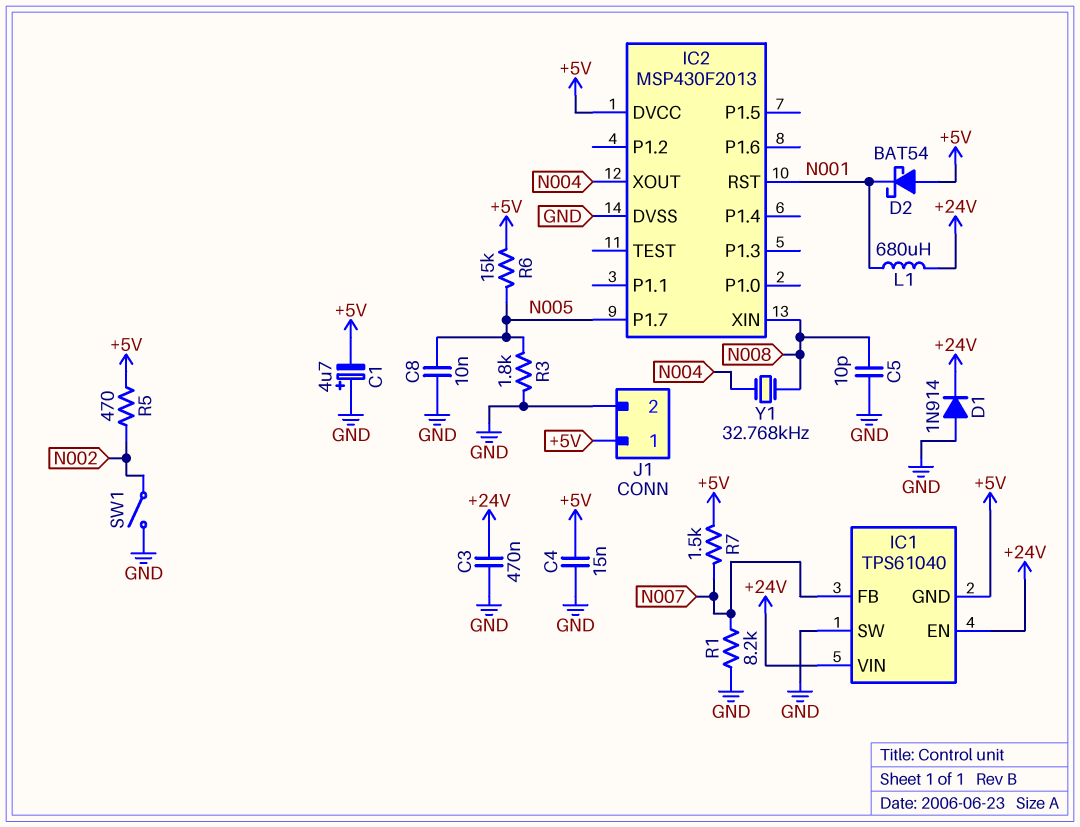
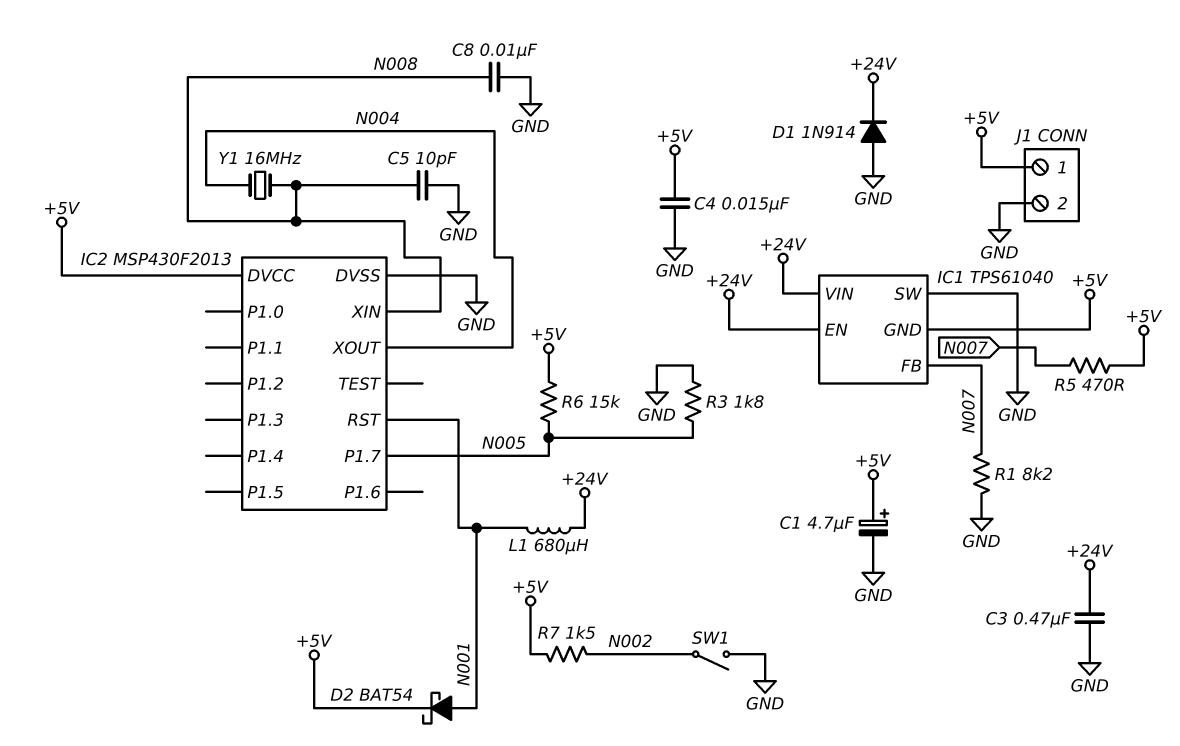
C1: 4.7uF (plus GND, minus +5V) -> 4.7uF (plus +5V, minus GND)
C8: 10nF (GND, N005) -> 10nF (GND, N008)
D2: schottky BAT54 (A +5V, K N001) -> schottky BAT54 (A N001, K +5V)
R5: 470 (+5V, N002) -> 470 (+5V, N007)
R7: 1.5k (+5V, N007) -> 1.5k (+5V, N002)
Y1: 32.768kHz (N004, N008) -> 16MHz (N004, N008)

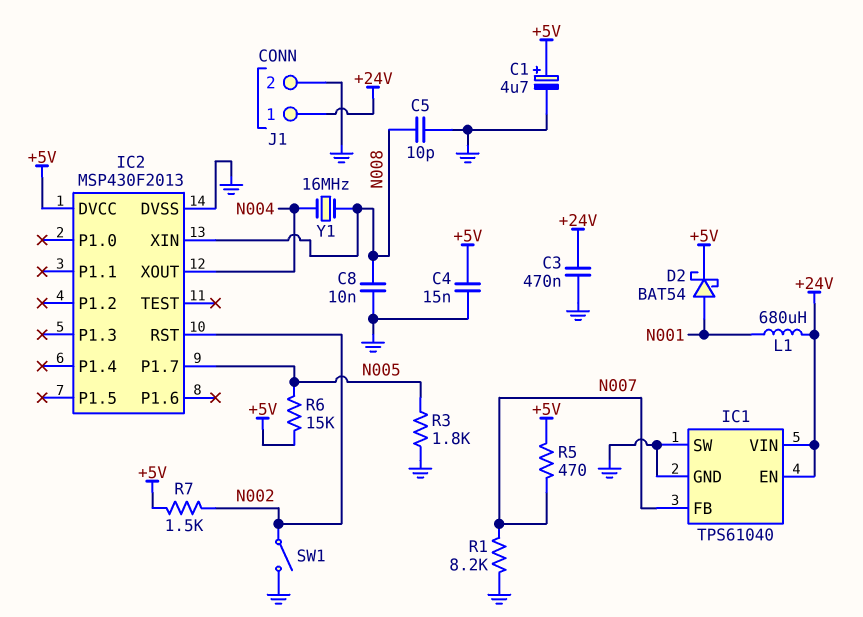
D1: diode 1N914 (A GND, K +24V) -> none
IC1 pin GND: +5V -> GND
IC2 pin RST: N001 -> N002
J1 pin 1: +5V -> +24V

